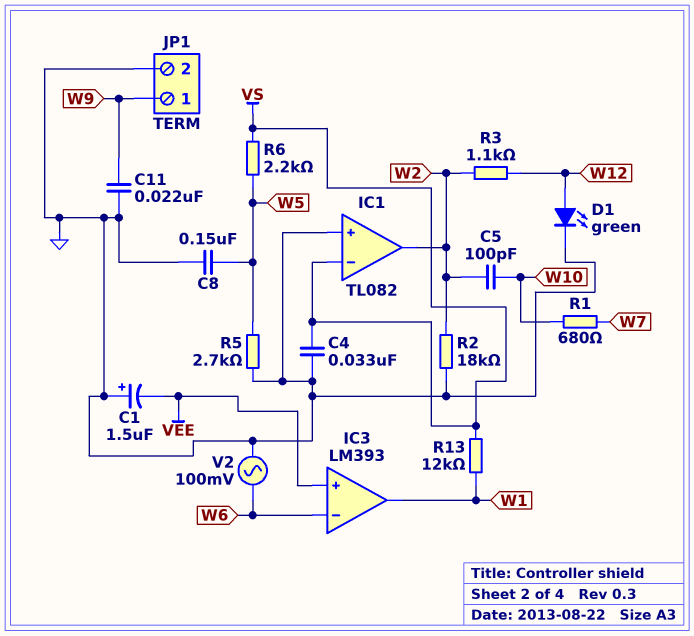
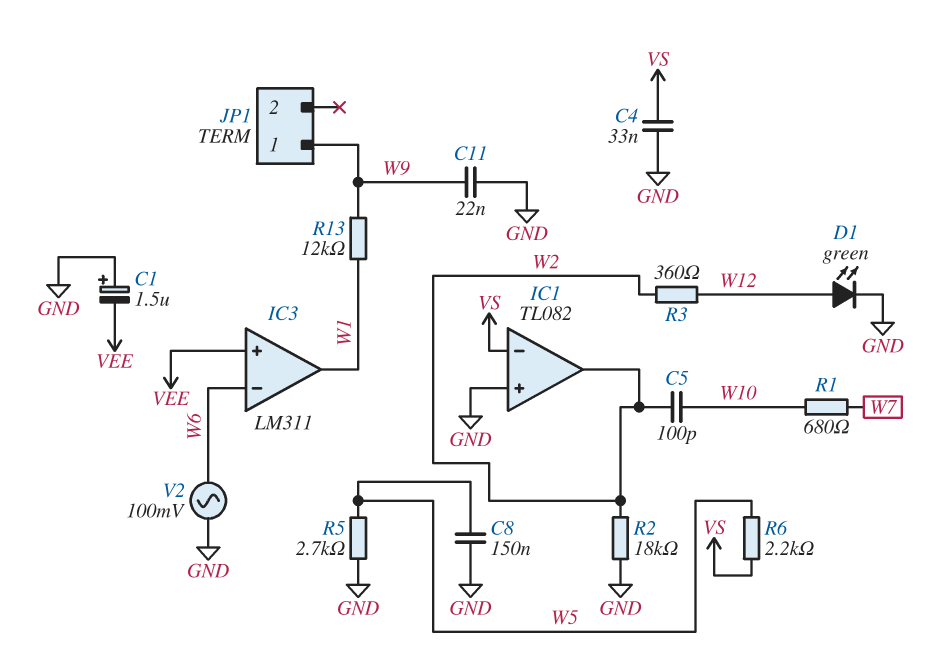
IC3: LM393 -> LM311
JP1 pin 2: GND -> none
R3: 1.1k (W2, W12) -> 360 (W2, W12)
R13: 12k (VS, W1) -> 12k (W1, W9)

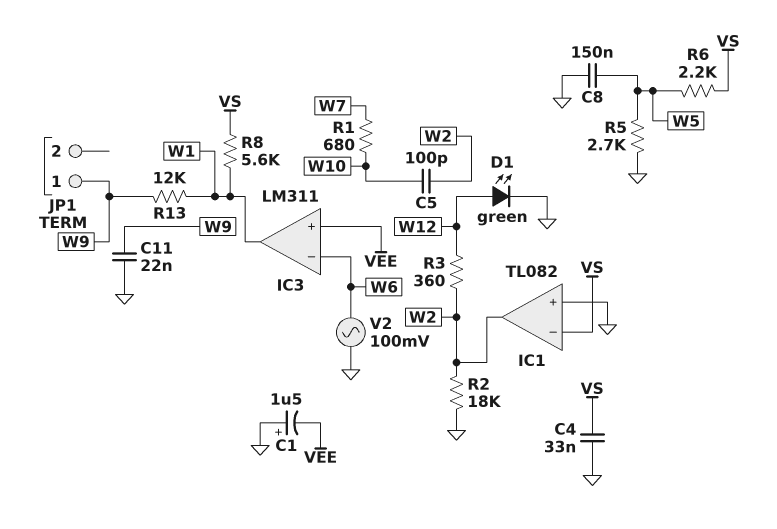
R8: none -> 5.6k (VS, W1)

